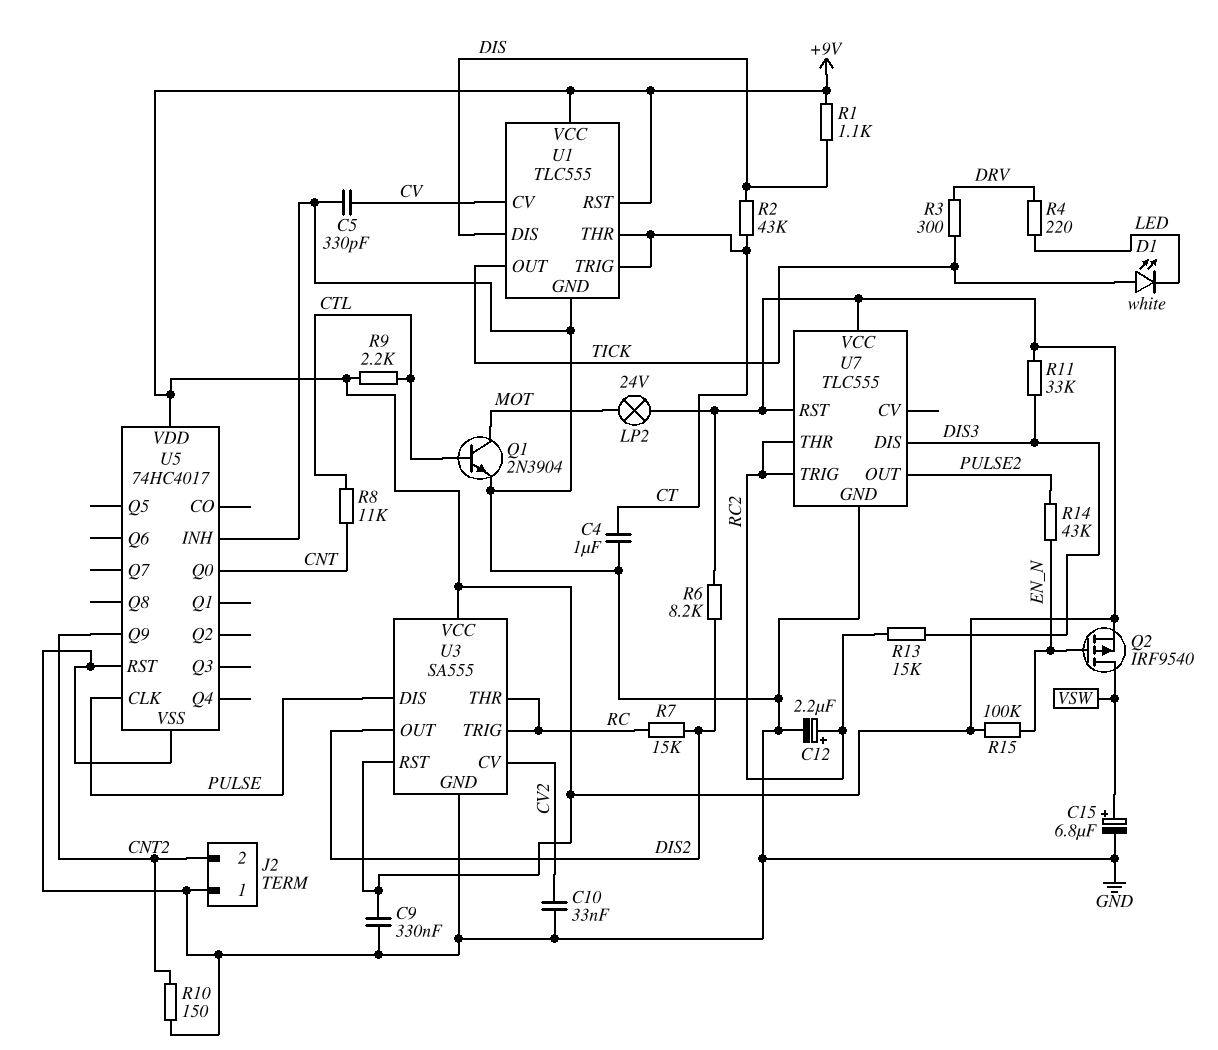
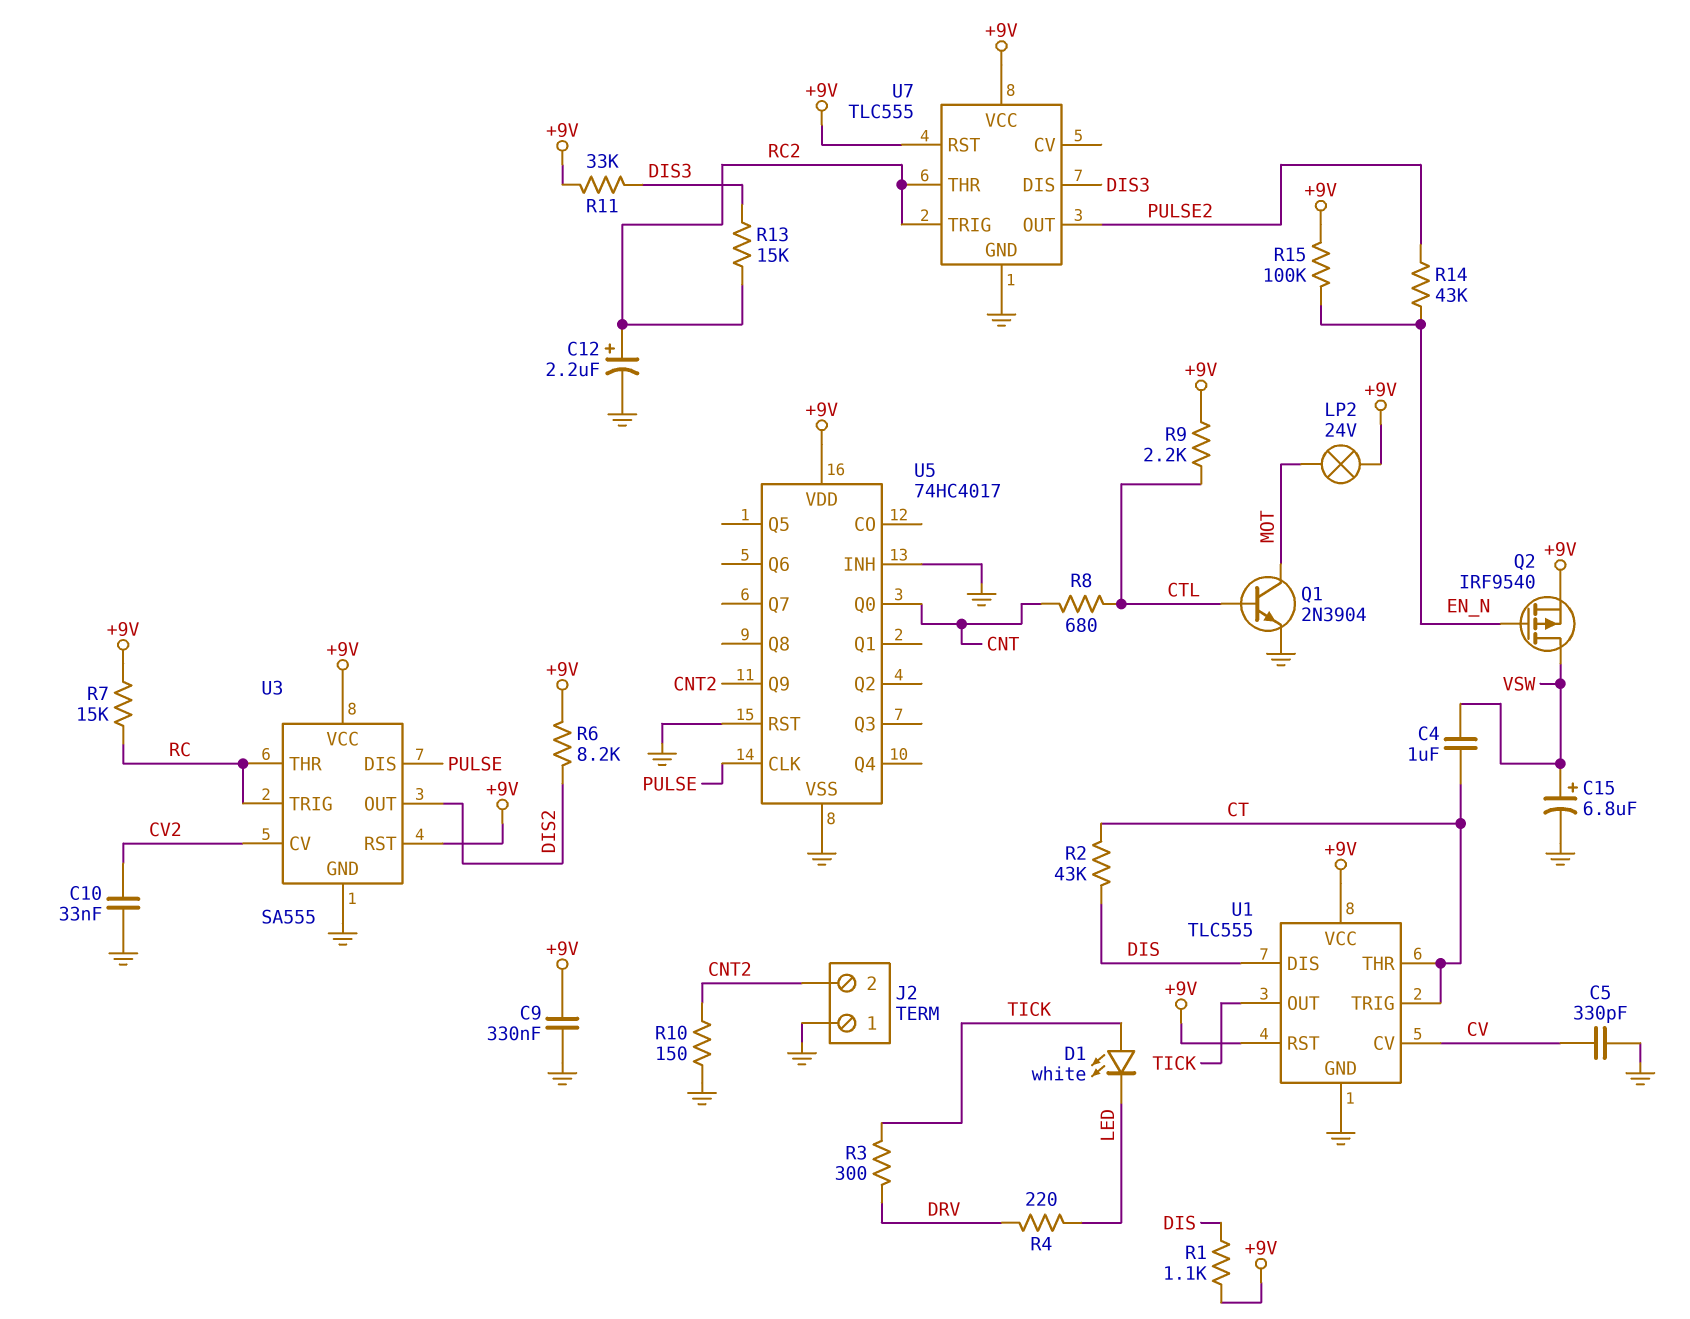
C4: 1uF (CT, GND) -> 1uF (CT, VSW)
R7: 15k (DIS2, RC) -> 15k (+9V, RC)
R8: 11k (CNT, CTL) -> 680 (CNT, CTL)

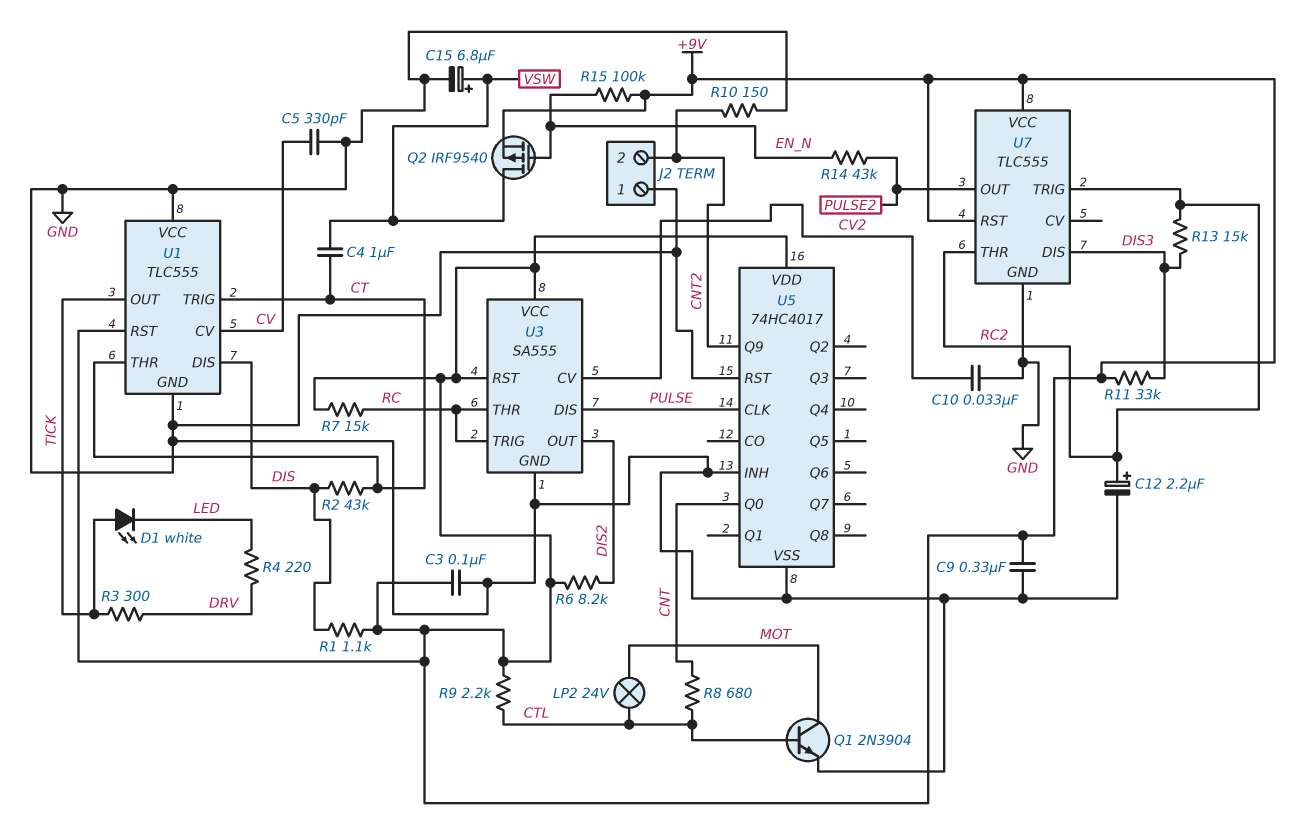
C3: none -> 100nF (+9V, GND)
LP2: lamp 24V (+9V, MOT) -> lamp 24V (CTL, MOT)
U1 pin VCC: +9V -> GND

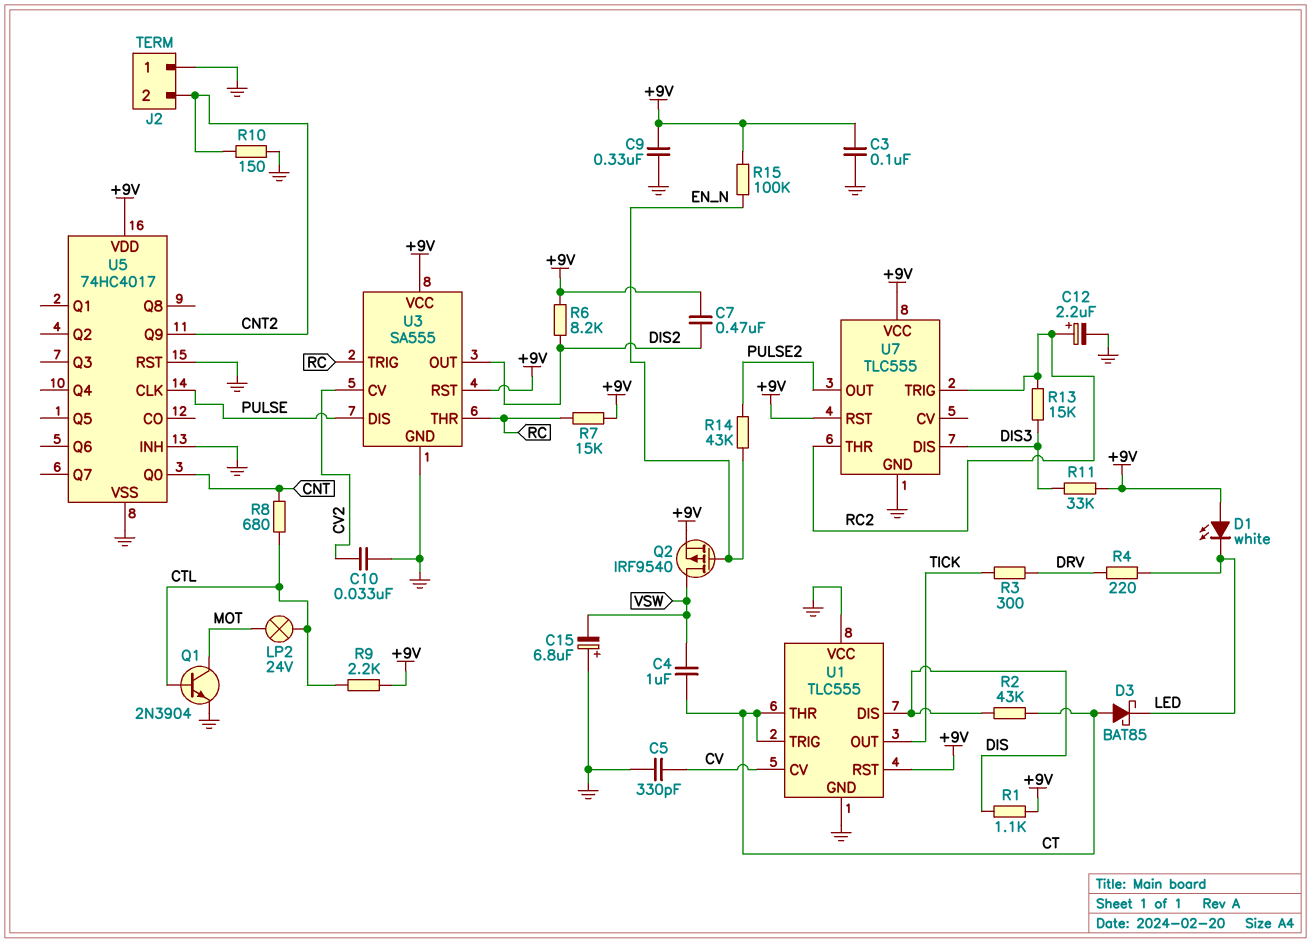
C7: none -> 470nF (+9V, DIS2)
C15: 6.8uF (plus VSW, minus GND) -> 6.8uF (plus GND, minus VSW)
D1: LED white (A TICK, K LED) -> LED white (A +9V, K LED)
D3: none -> schottky BAT85 (A CT, K LED)

